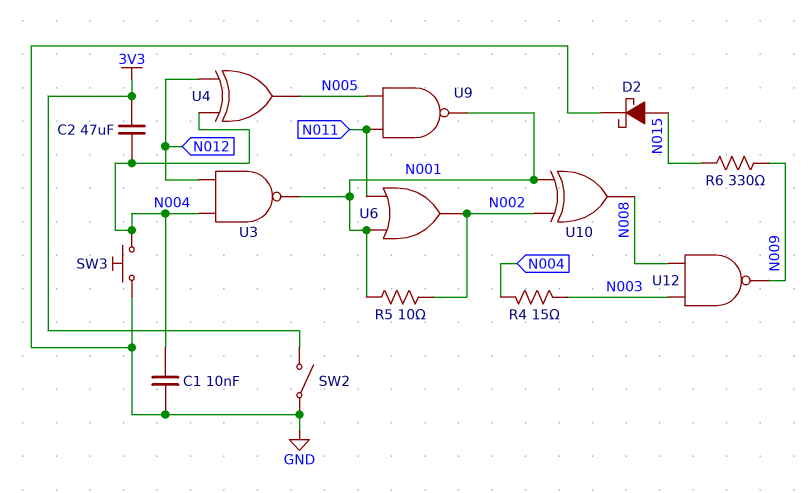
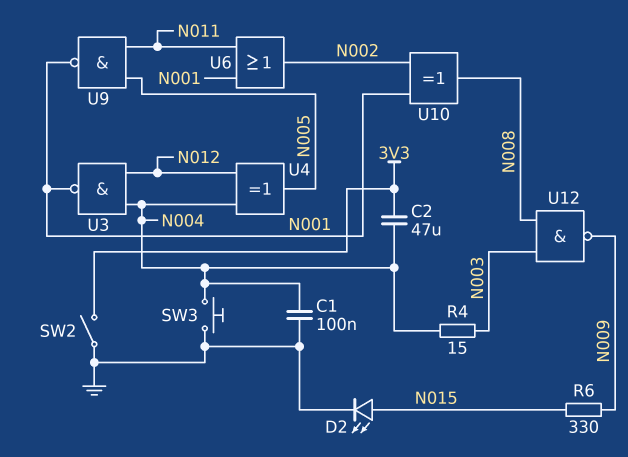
C1: 10nF (GND, N004) -> 100nF (GND, N004)
D2: schottky (A N015, K GND) -> LED (A N015, K GND)
R5: 10 (N001, N002) -> none

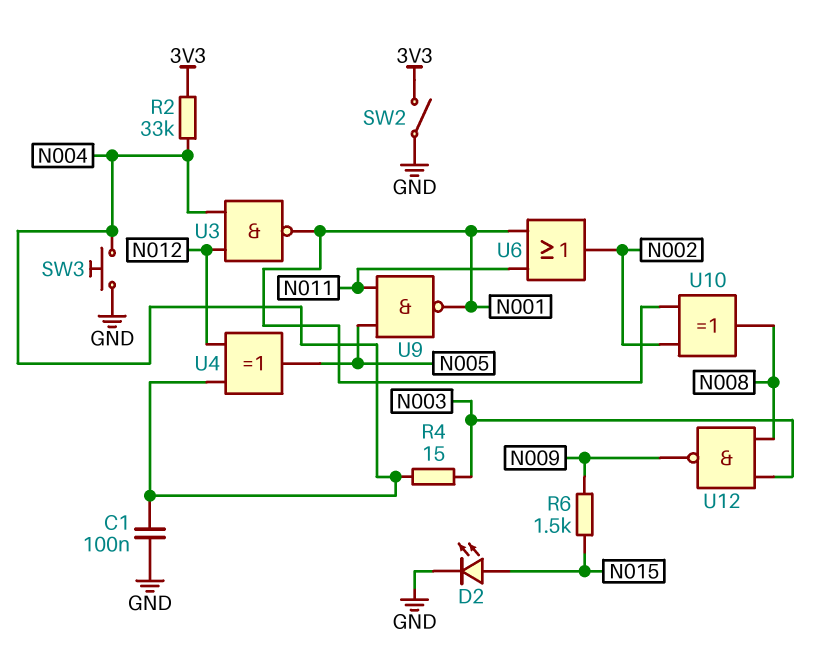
C2: 47uF (3V3, N004) -> none
R2: none -> 33k (3V3, N004)
R6: 330 (N009, N015) -> 1.5k (N009, N015)

